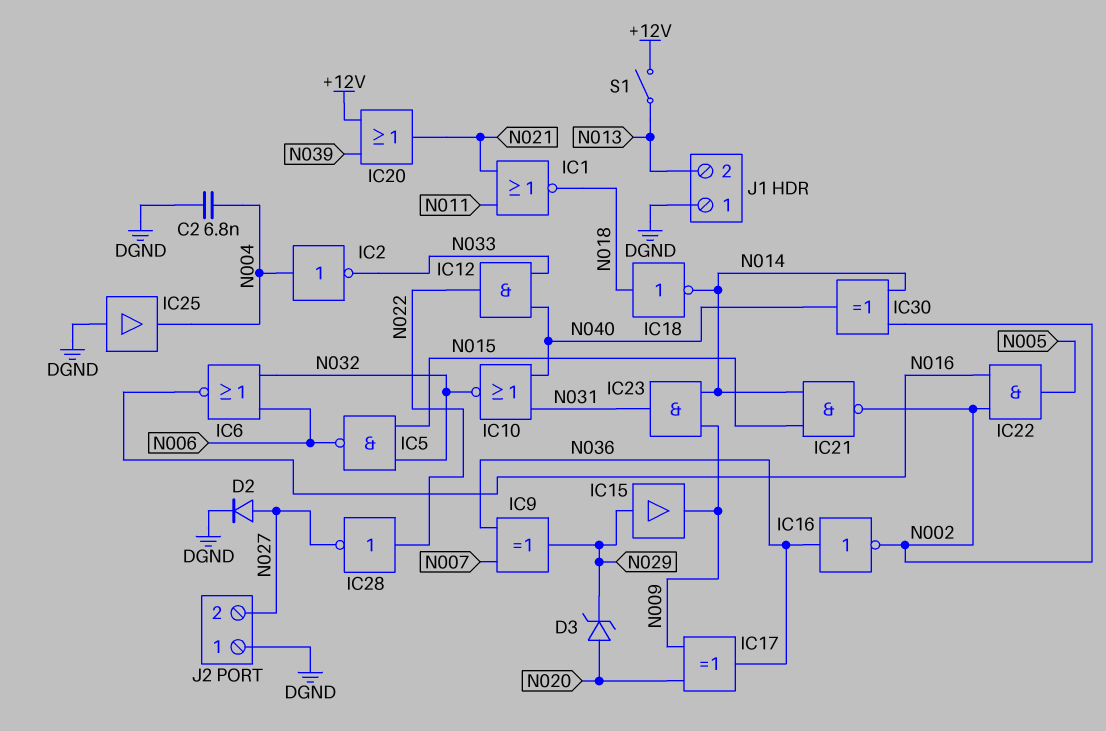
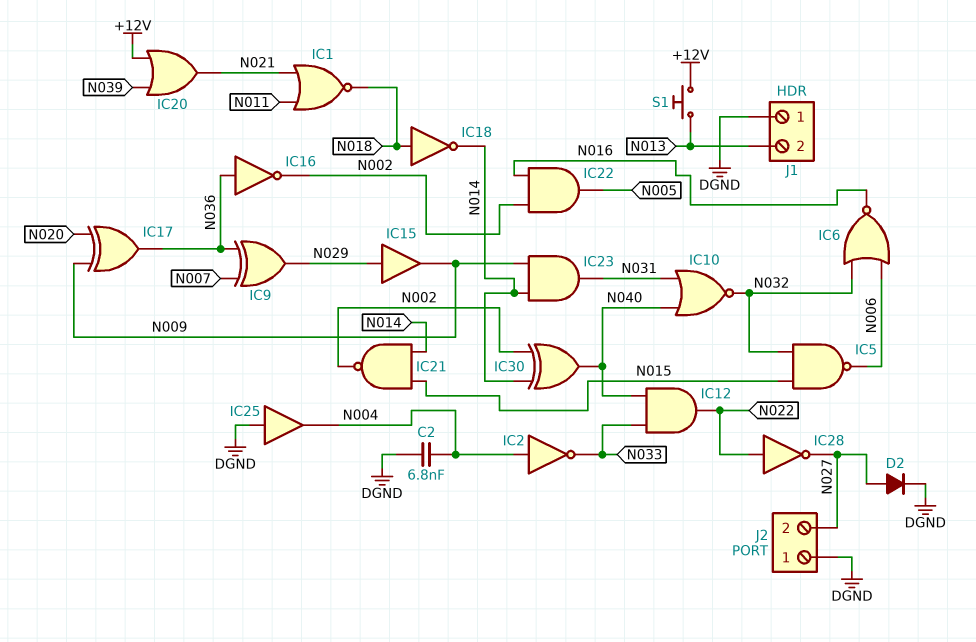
D3: zener (A N020, K N029) -> none
S1: switch (+12V, N013) -> button (+12V, N013)

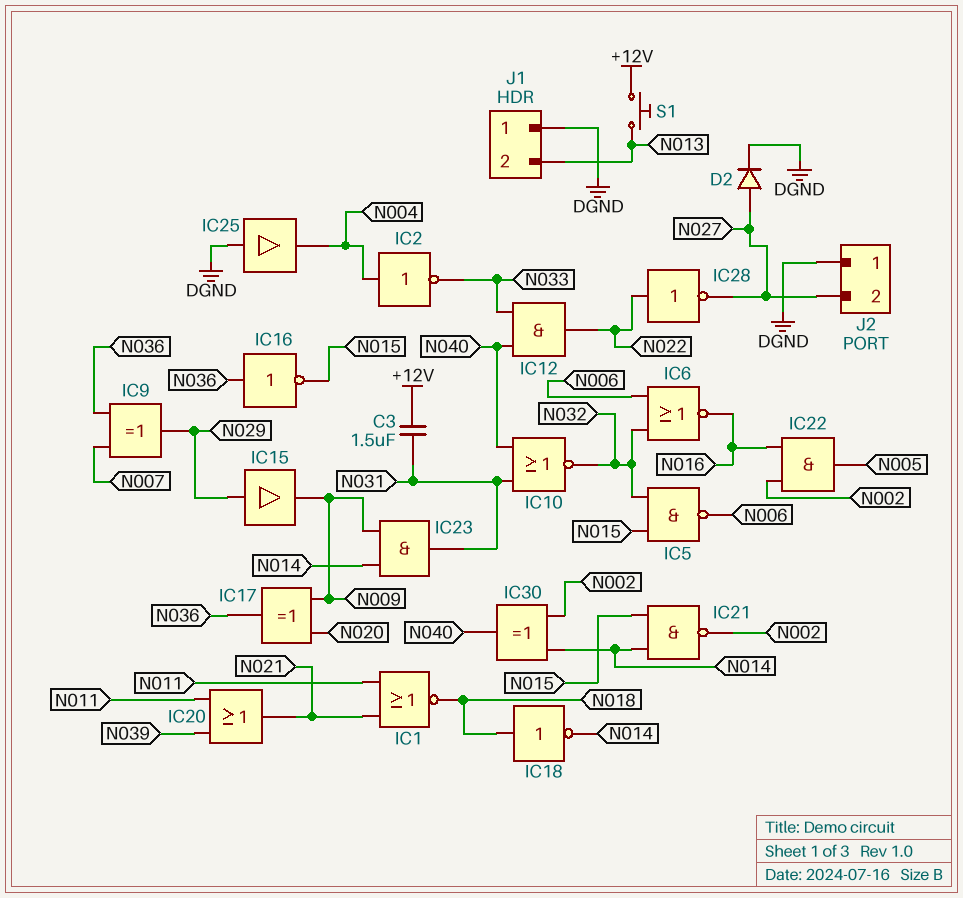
C2: 6.8nF (DGND, N004) -> none
C3: none -> 1.5uF (+12V, N031)
IC16: NOT (in N036, out N002) -> NOT (in N036, out N015)
IC20: OR (in +12V, in N039, out N021) -> OR (in N011, in N039, out N021)

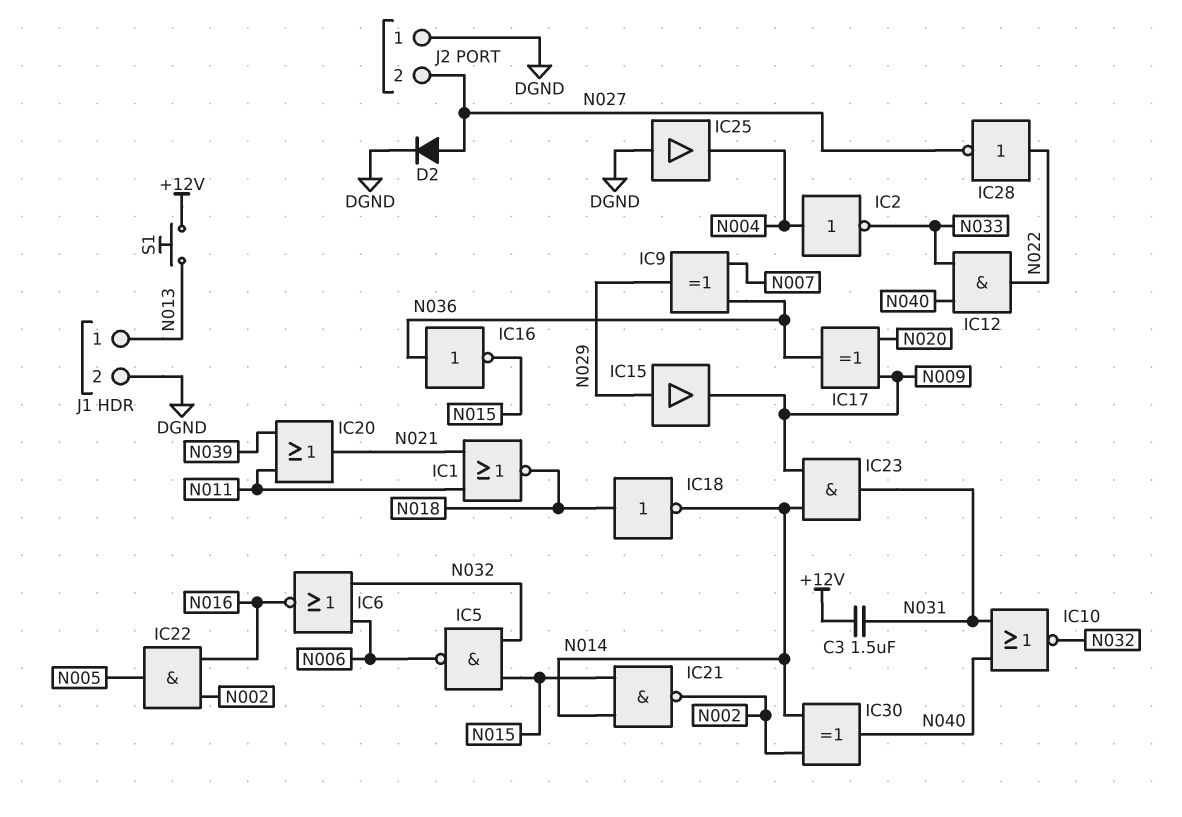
J1 pin 1: DGND -> N013
J1 pin 2: N013 -> DGND

